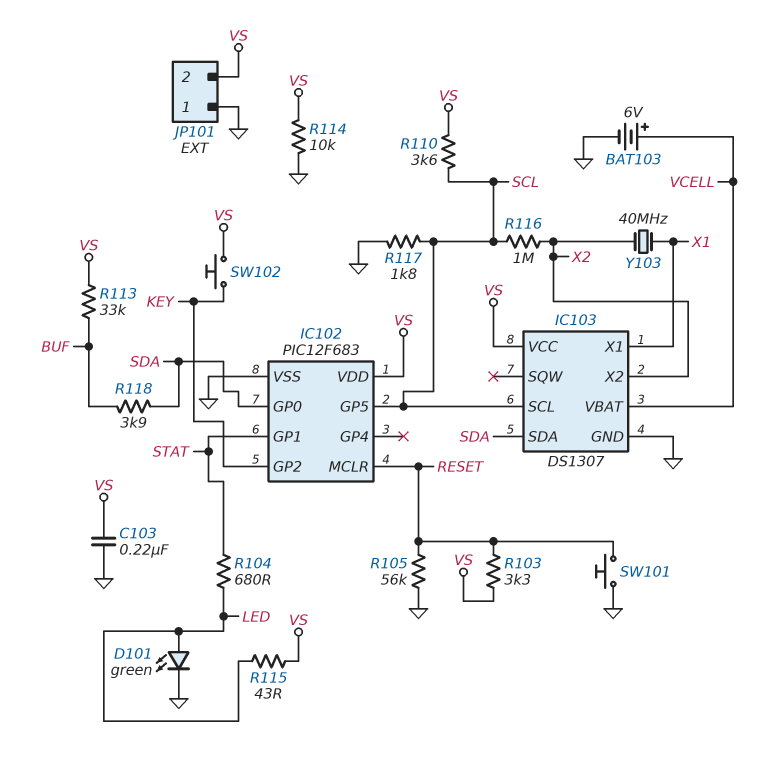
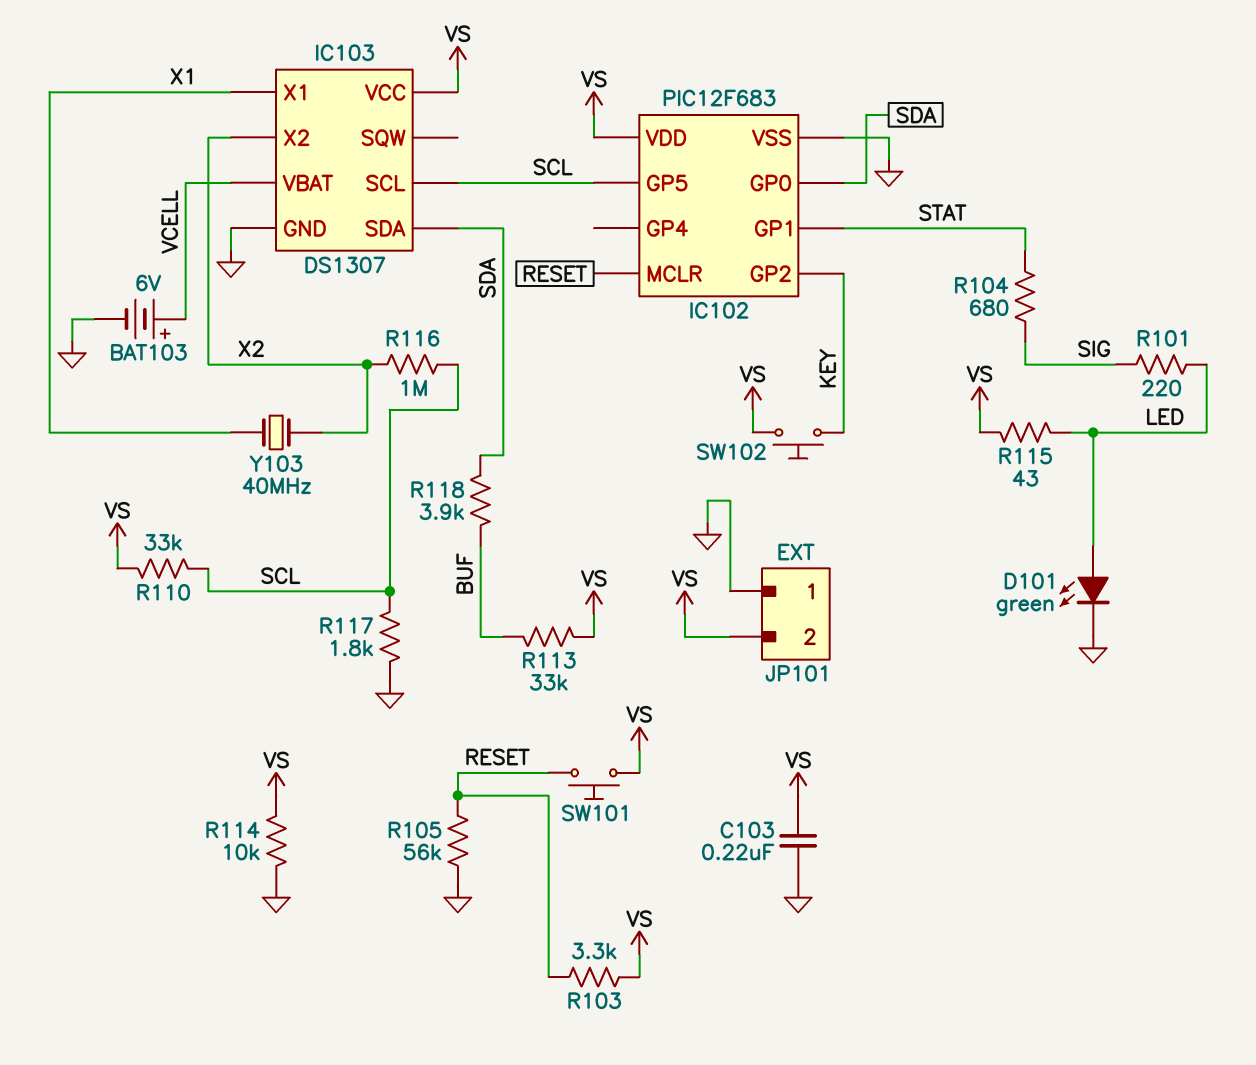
R101: none -> 220 (LED, SIG)
R104: 680 (LED, STAT) -> 680 (SIG, STAT)
R110: 3.6k (SCL, VS) -> 33k (SCL, VS)
SW101: button (GND, RESET) -> button (RESET, VS)

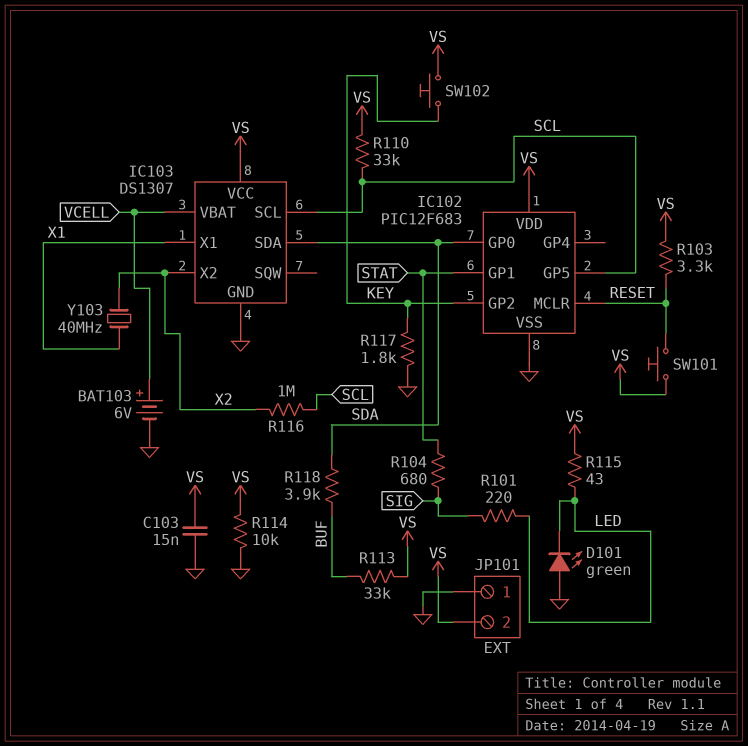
C103: 220nF (GND, VS) -> 15nF (GND, VS)
D101: LED green (A LED, K GND) -> LED green (A GND, K LED)
R105: 56k (GND, RESET) -> none
R117: 1.8k (GND, SCL) -> 1.8k (GND, KEY)

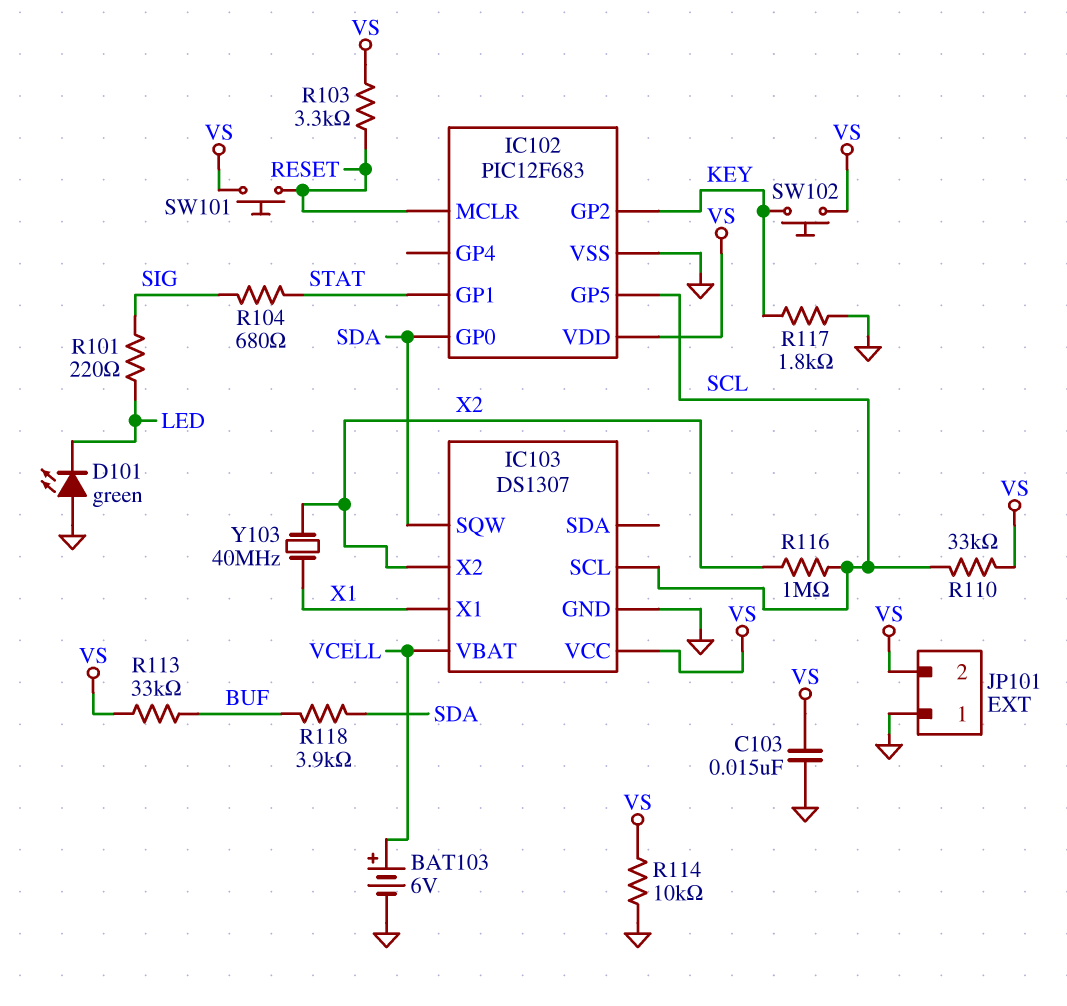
IC103 pin SDA: SDA -> none
IC103 pin SQW: none -> SDA
R115: 43 (LED, VS) -> none

